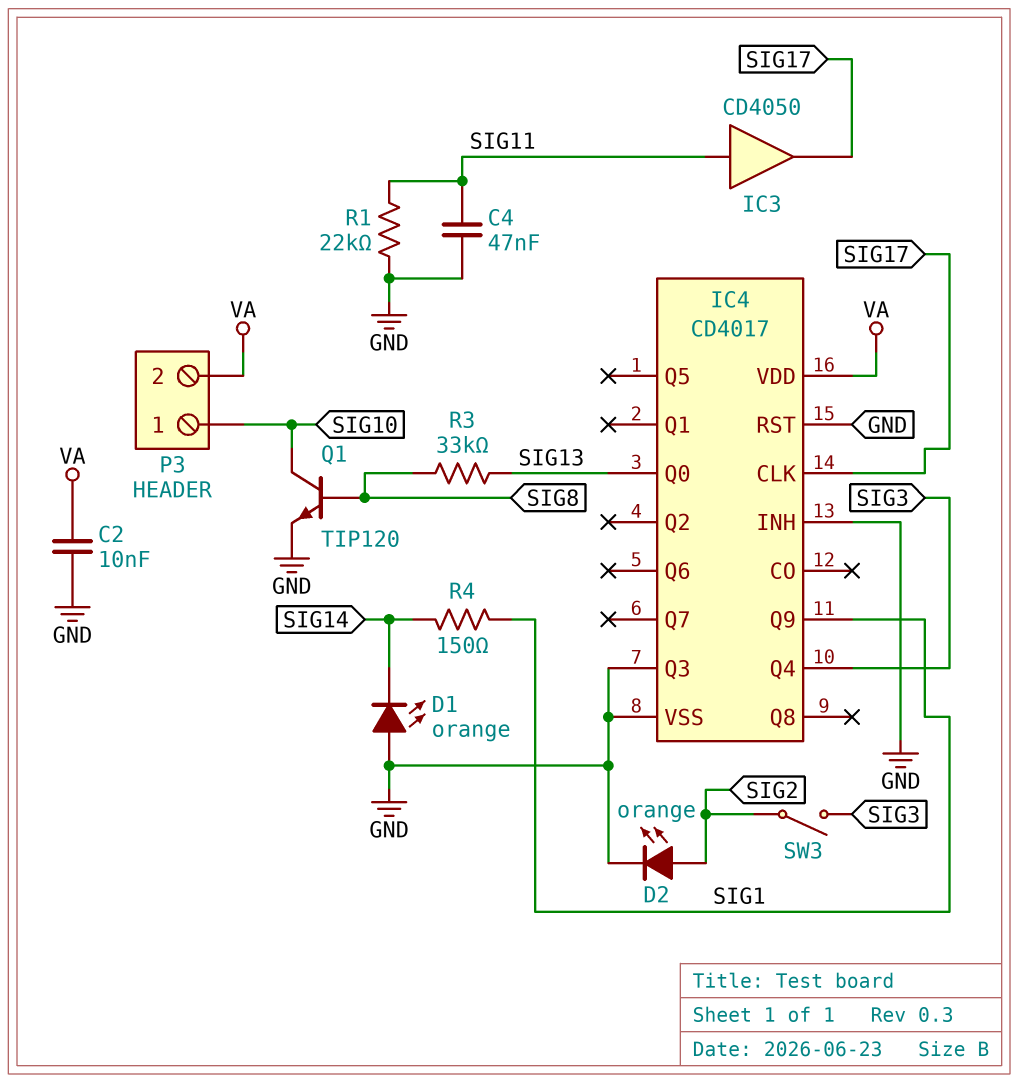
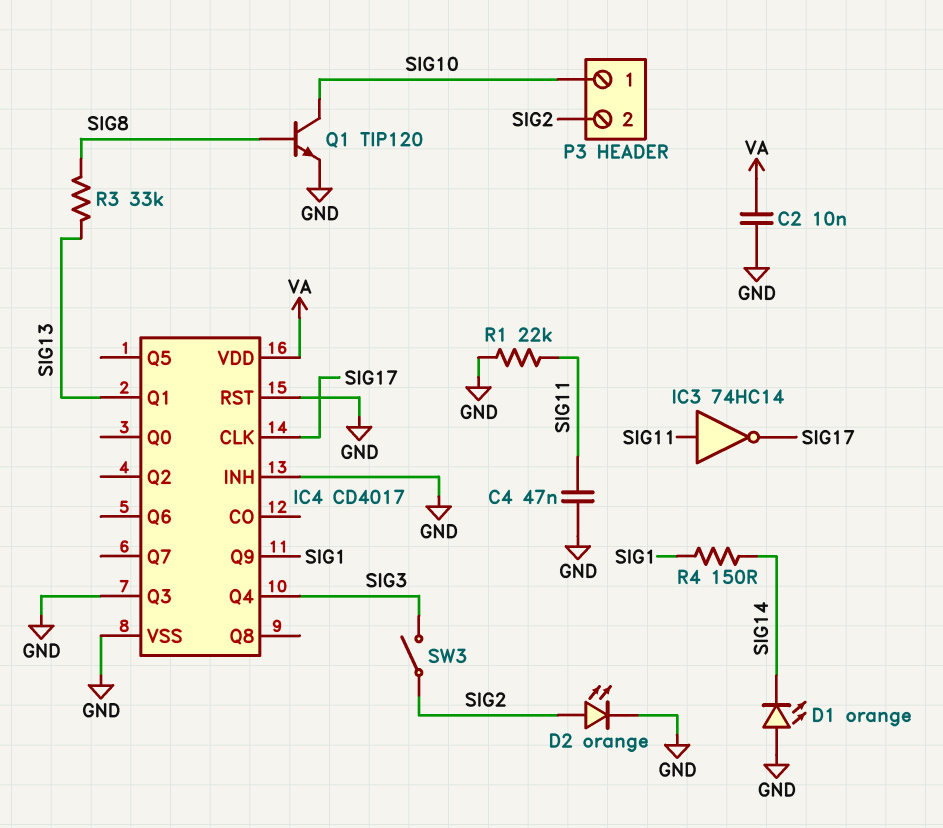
IC3: buffer CD4050 (in SIG11, out SIG17) -> NOT 74HC14 (in SIG11, out SIG17)
IC4 pin Q0: SIG13 -> none
IC4 pin Q1: none -> SIG13
P3 pin 2: VA -> SIG2

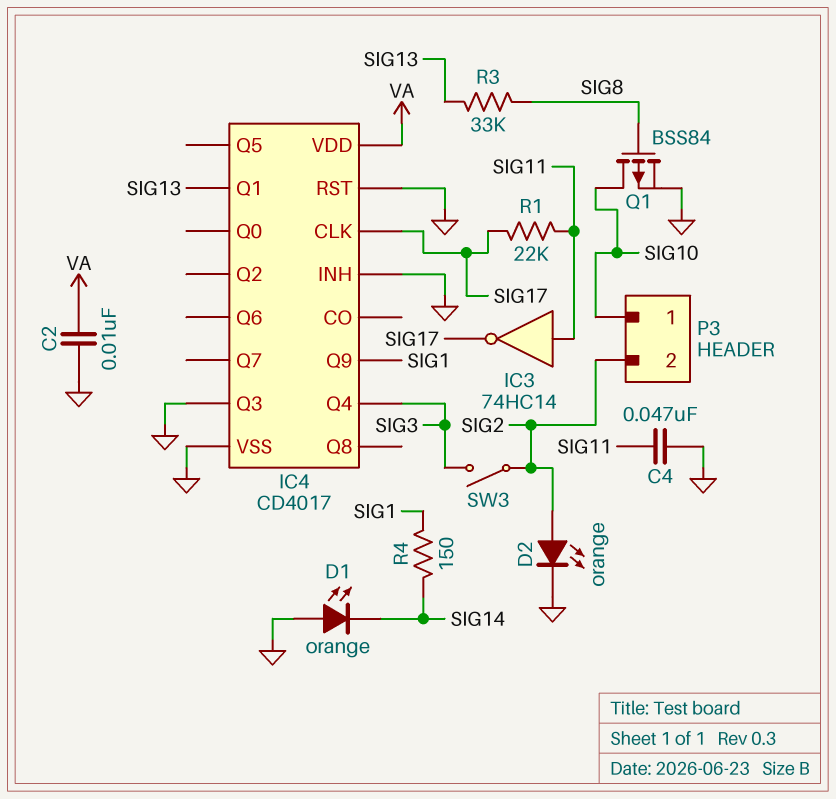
Q1: NPN TIP120 (B SIG8, C SIG10, E GND) -> PMOS BSS84 (G SIG8, D SIG10, S GND)
R1: 22k (GND, SIG11) -> 22k (SIG11, SIG17)

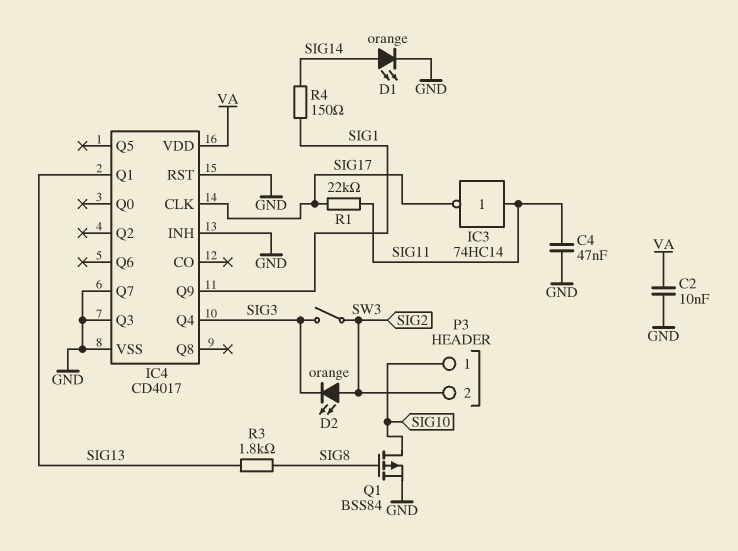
D1: LED orange (A GND, K SIG14) -> LED orange (A SIG14, K GND)
D2: LED orange (A SIG2, K GND) -> LED orange (A SIG2, K SIG3)
IC4 pin Q7: none -> GND
R3: 33k (SIG8, SIG13) -> 1.8k (SIG8, SIG13)

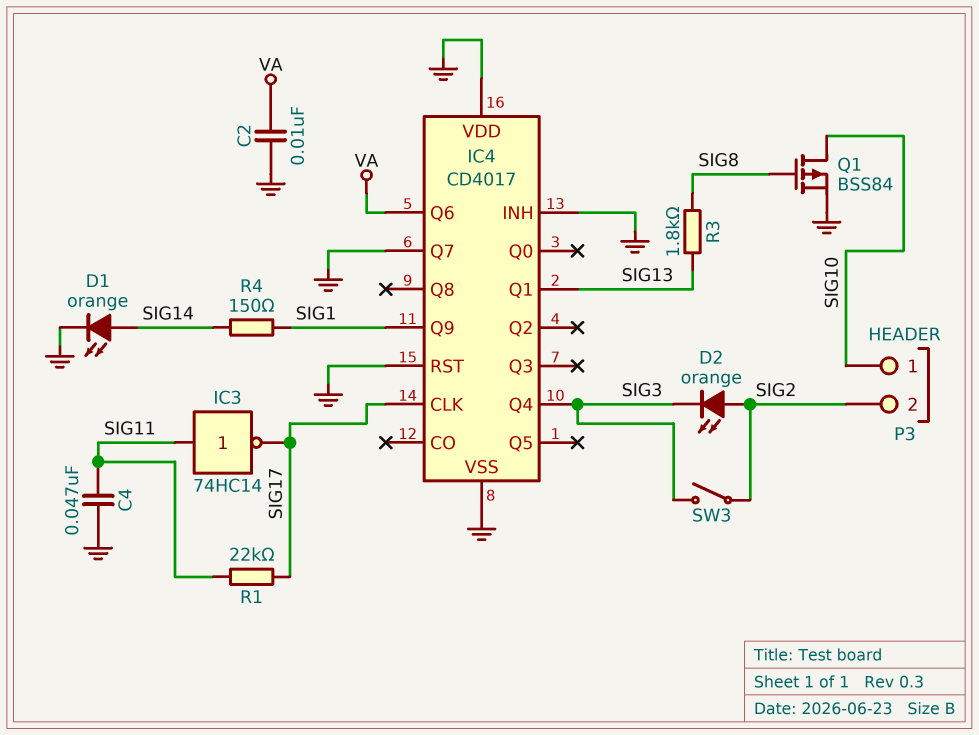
IC4 pin Q3: GND -> none
IC4 pin Q6: none -> VA
IC4 pin VDD: VA -> GND

